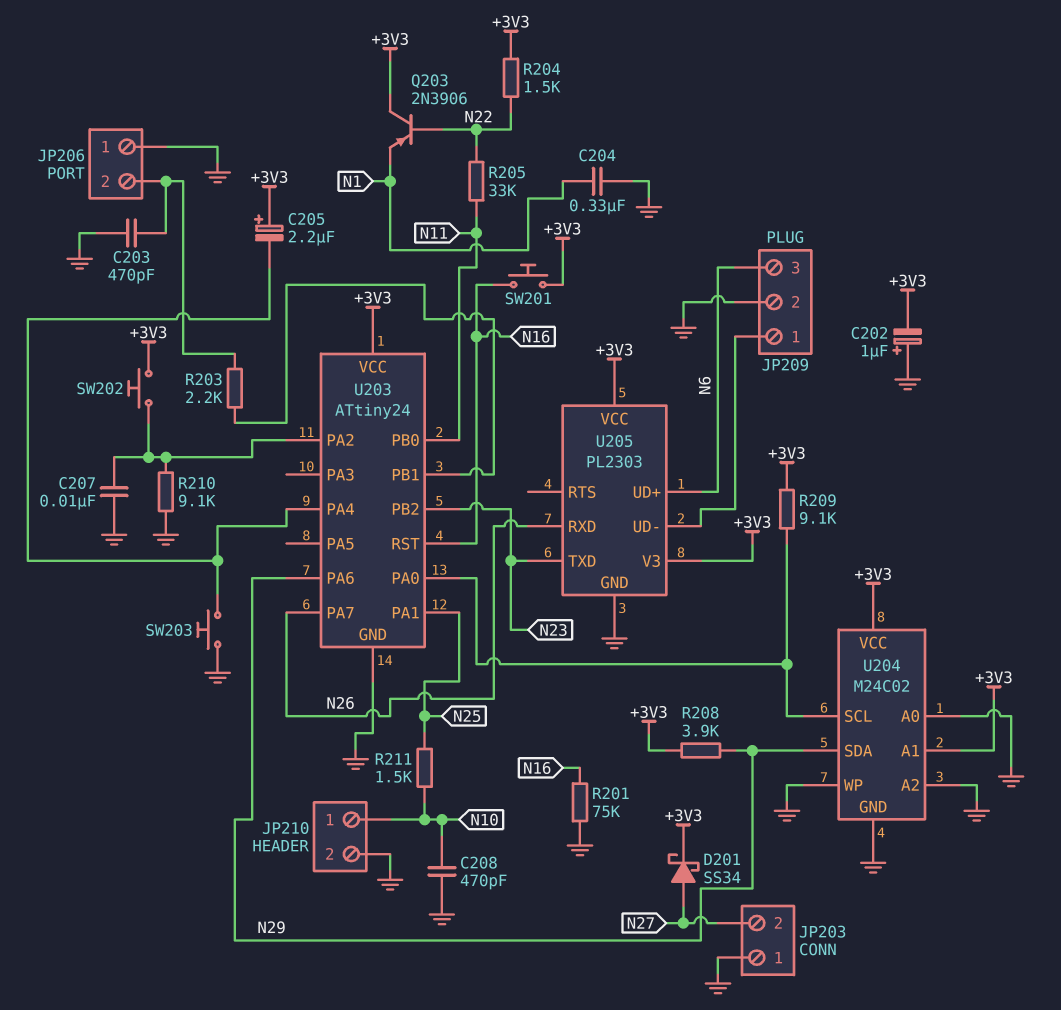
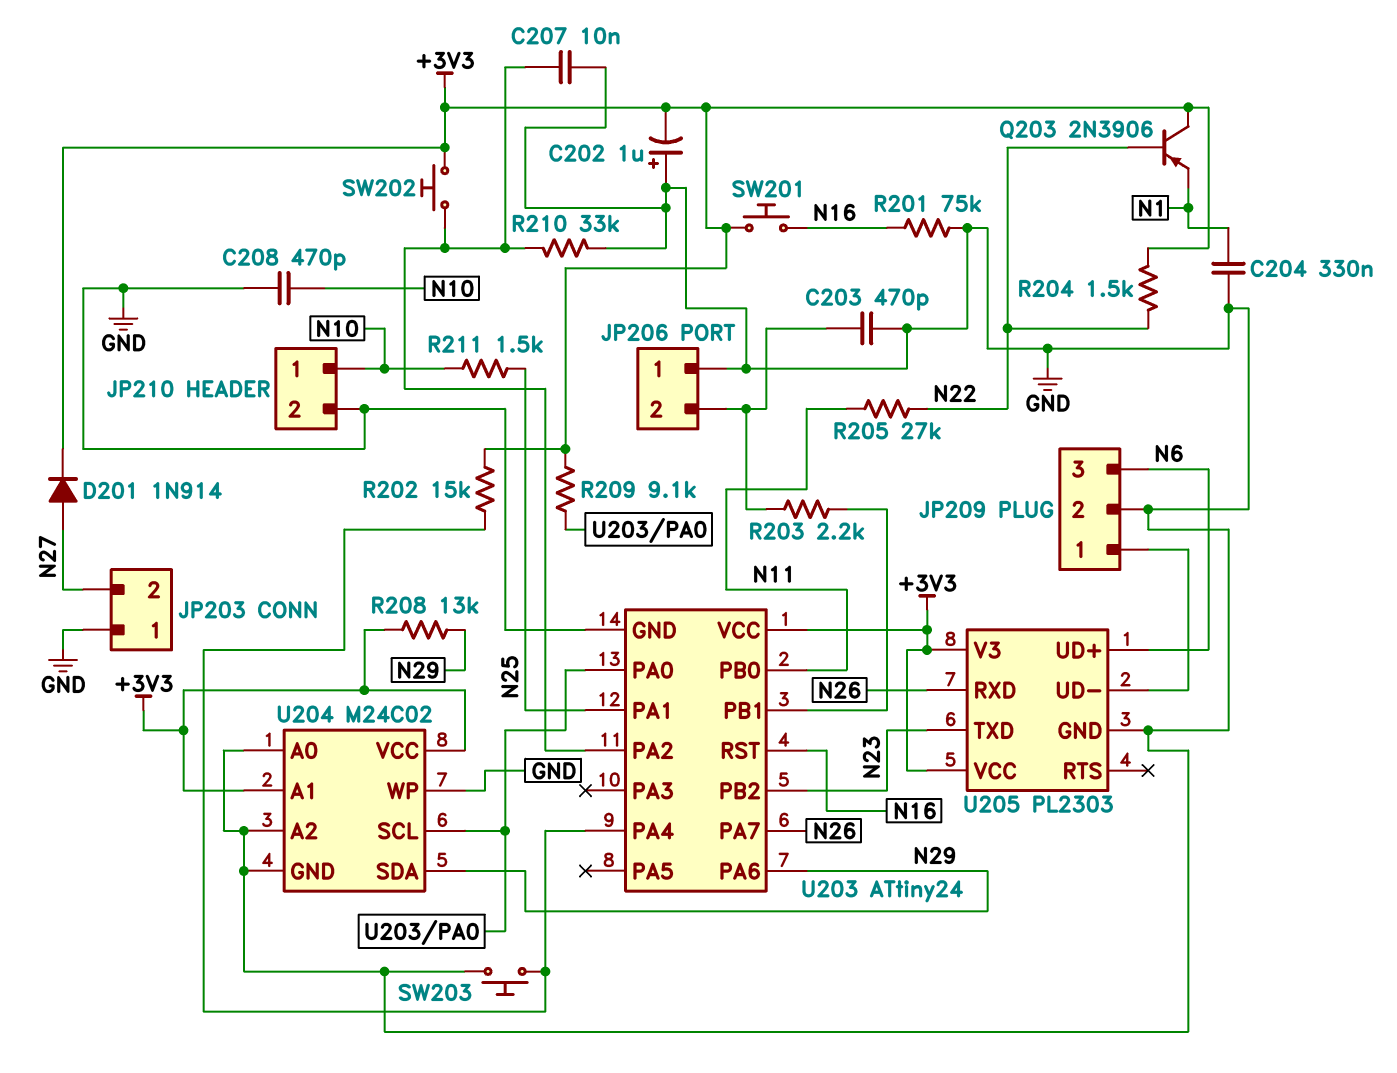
C205: 2.2uF (plus +3V3, minus U203/PA4) -> none
D201: schottky SS34 (A N27, K +3V3) -> diode 1N914 (A N27, K +3V3)
R202: none -> 15k (+3V3, U203/PA4)
R205: 33k (N11, N22) -> 27k (N11, N22)
R208: 3.9k (+3V3, N29) -> 13k (+3V3, N29)
R210: 9.1k (GND, U203/PA2) -> 33k (GND, U203/PA2)

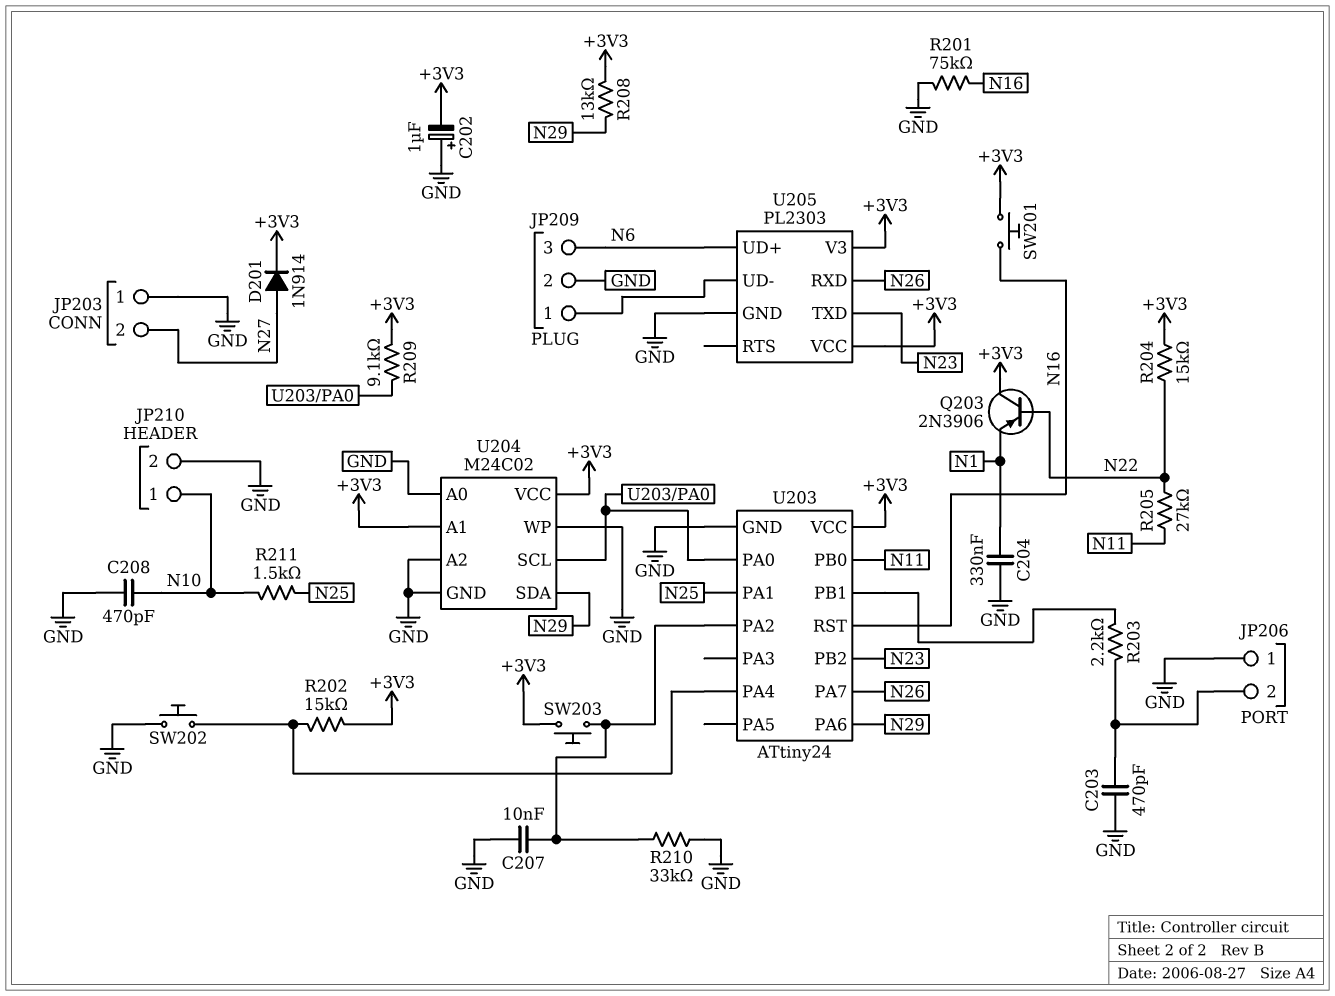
R204: 1.5k (+3V3, N22) -> 15k (+3V3, N22)
SW202: button (+3V3, U203/PA2) -> button (GND, U203/PA4)
SW203: button (GND, U203/PA4) -> button (+3V3, U203/PA2)

